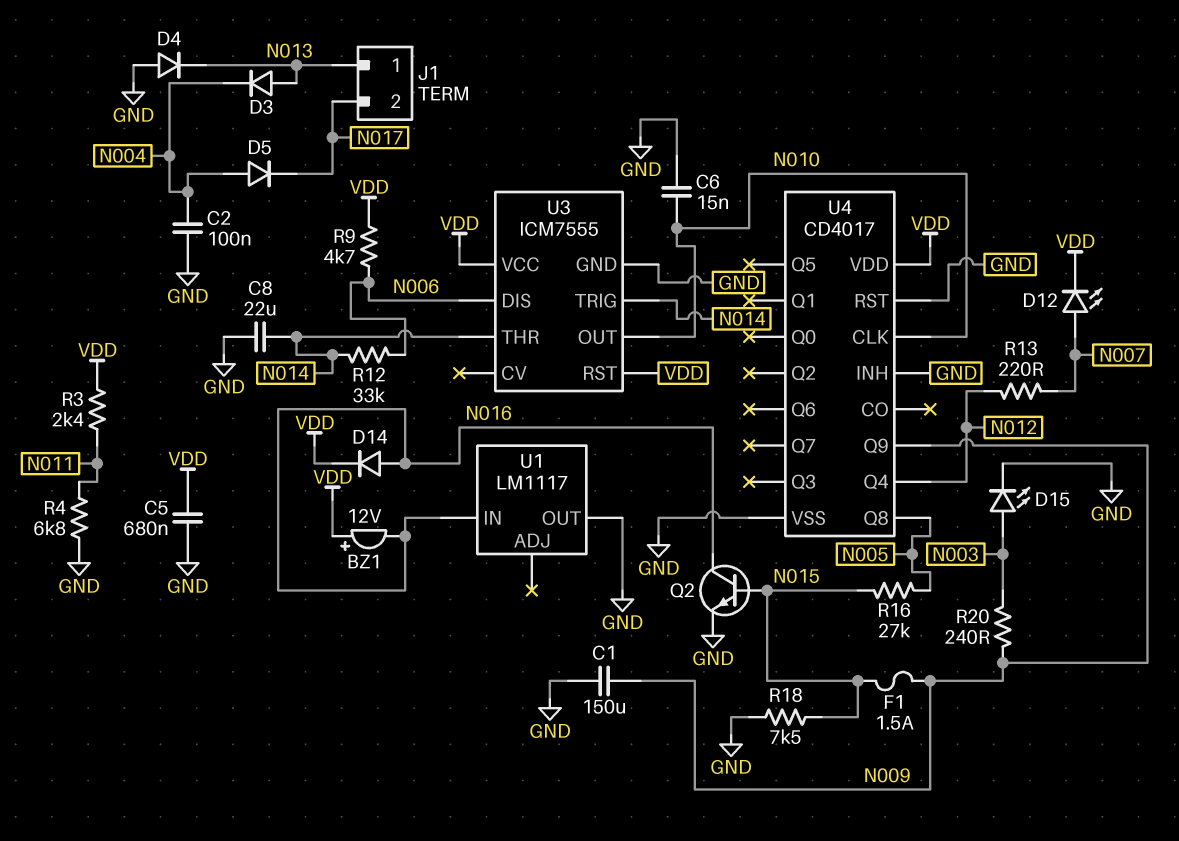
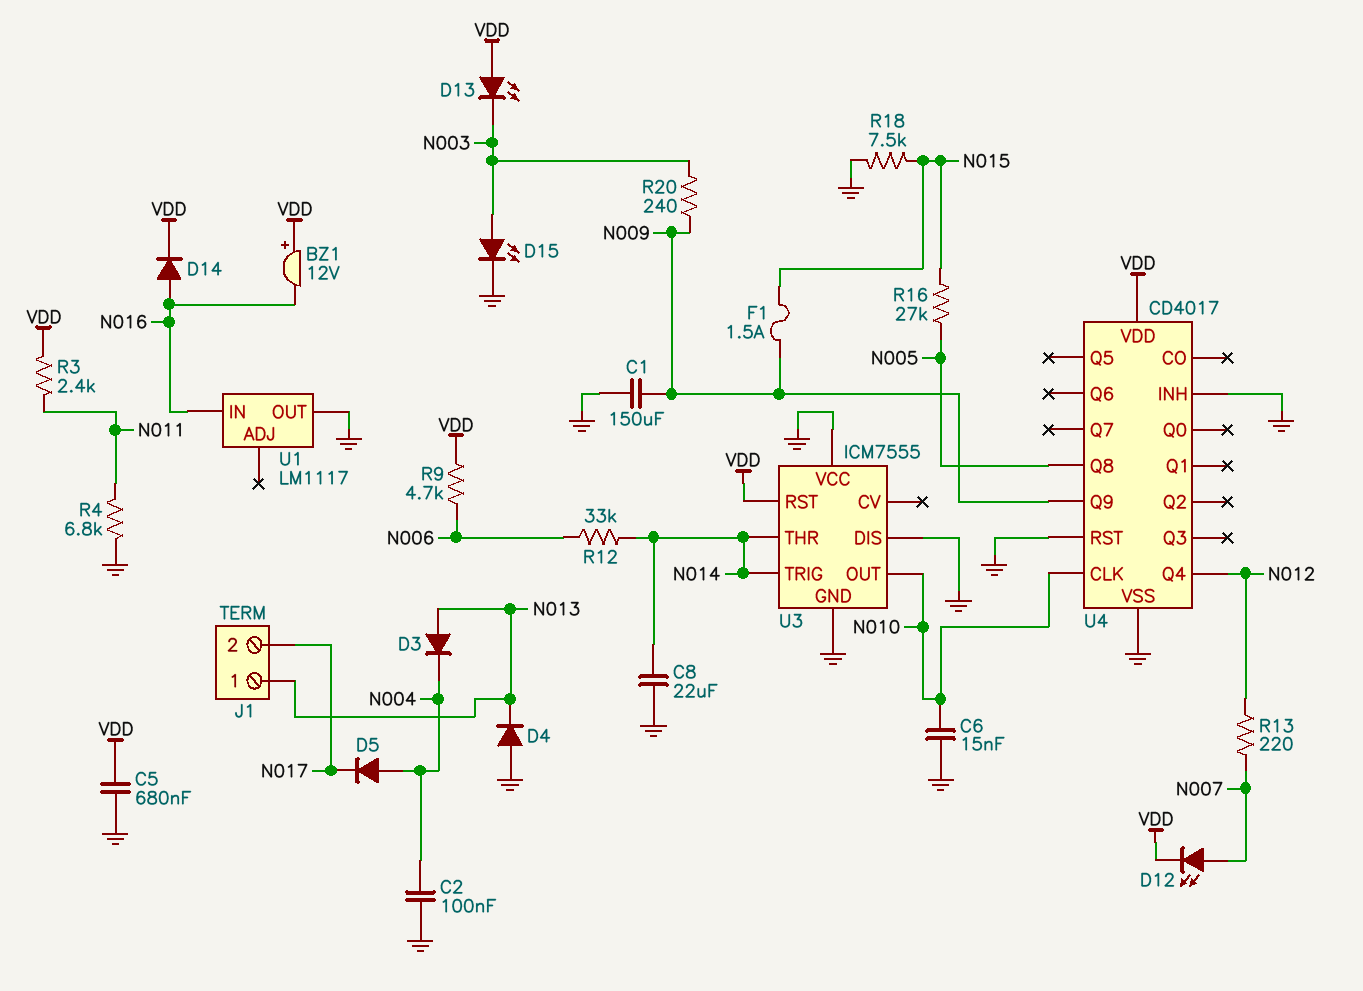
D13: none -> LED (A VDD, K N003)
Q2: NPN (B N015, C N016, E GND) -> none
U3 pin DIS: N006 -> GND
U3 pin VCC: VDD -> GND

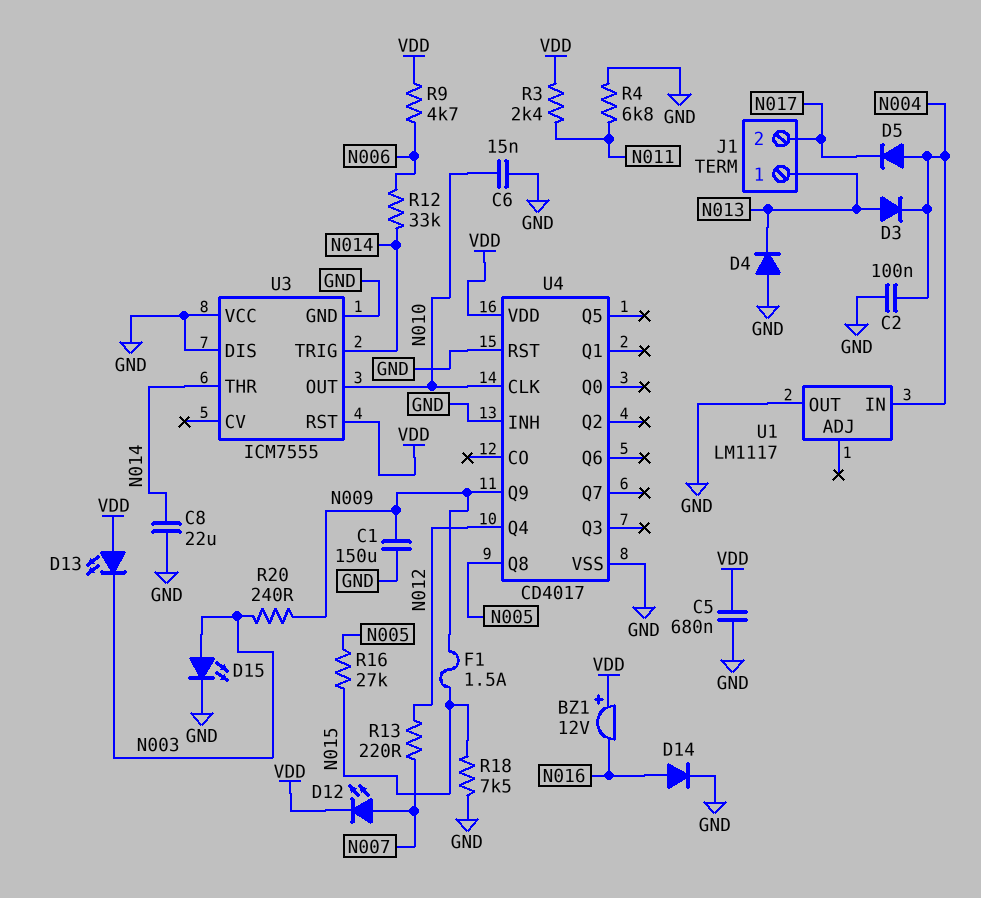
D14: diode (A N016, K VDD) -> diode (A N016, K GND)
U1 pin IN: N016 -> N004

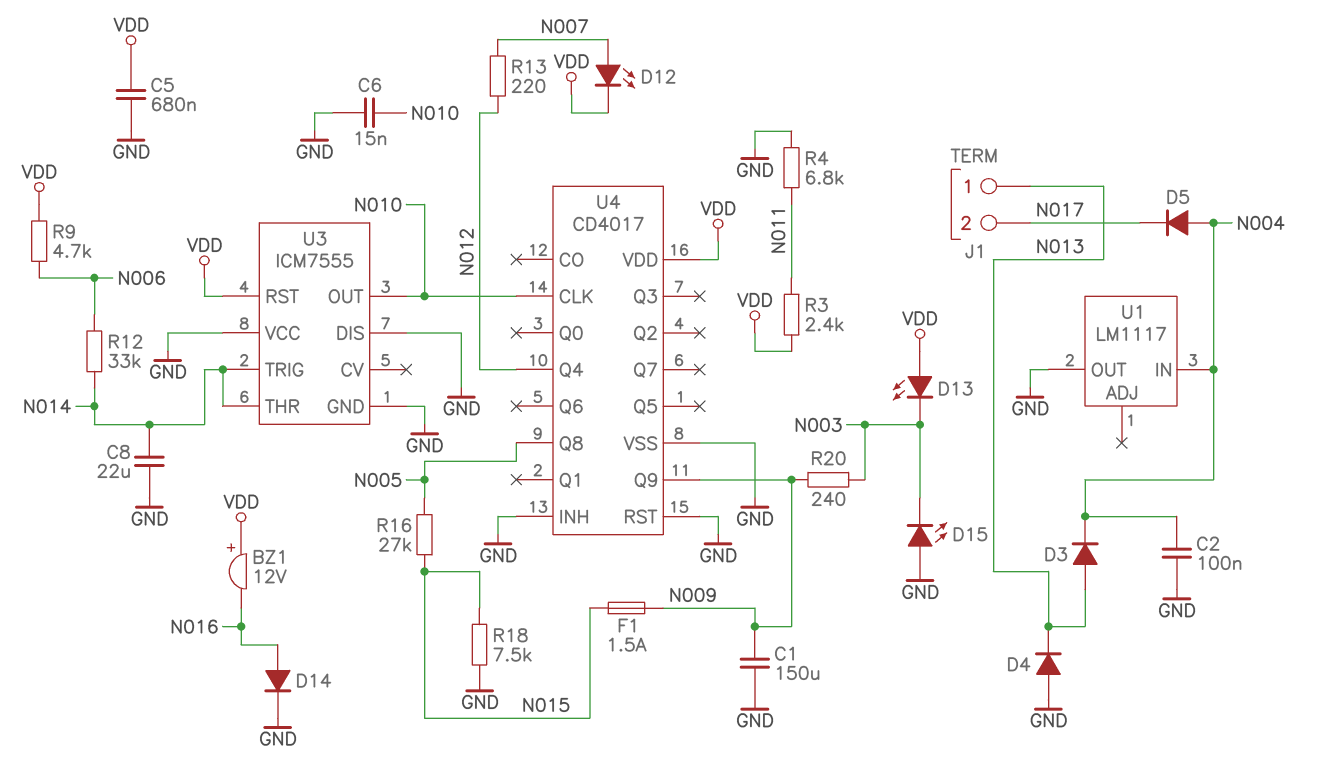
D15: LED (A N003, K GND) -> LED (A GND, K N003)

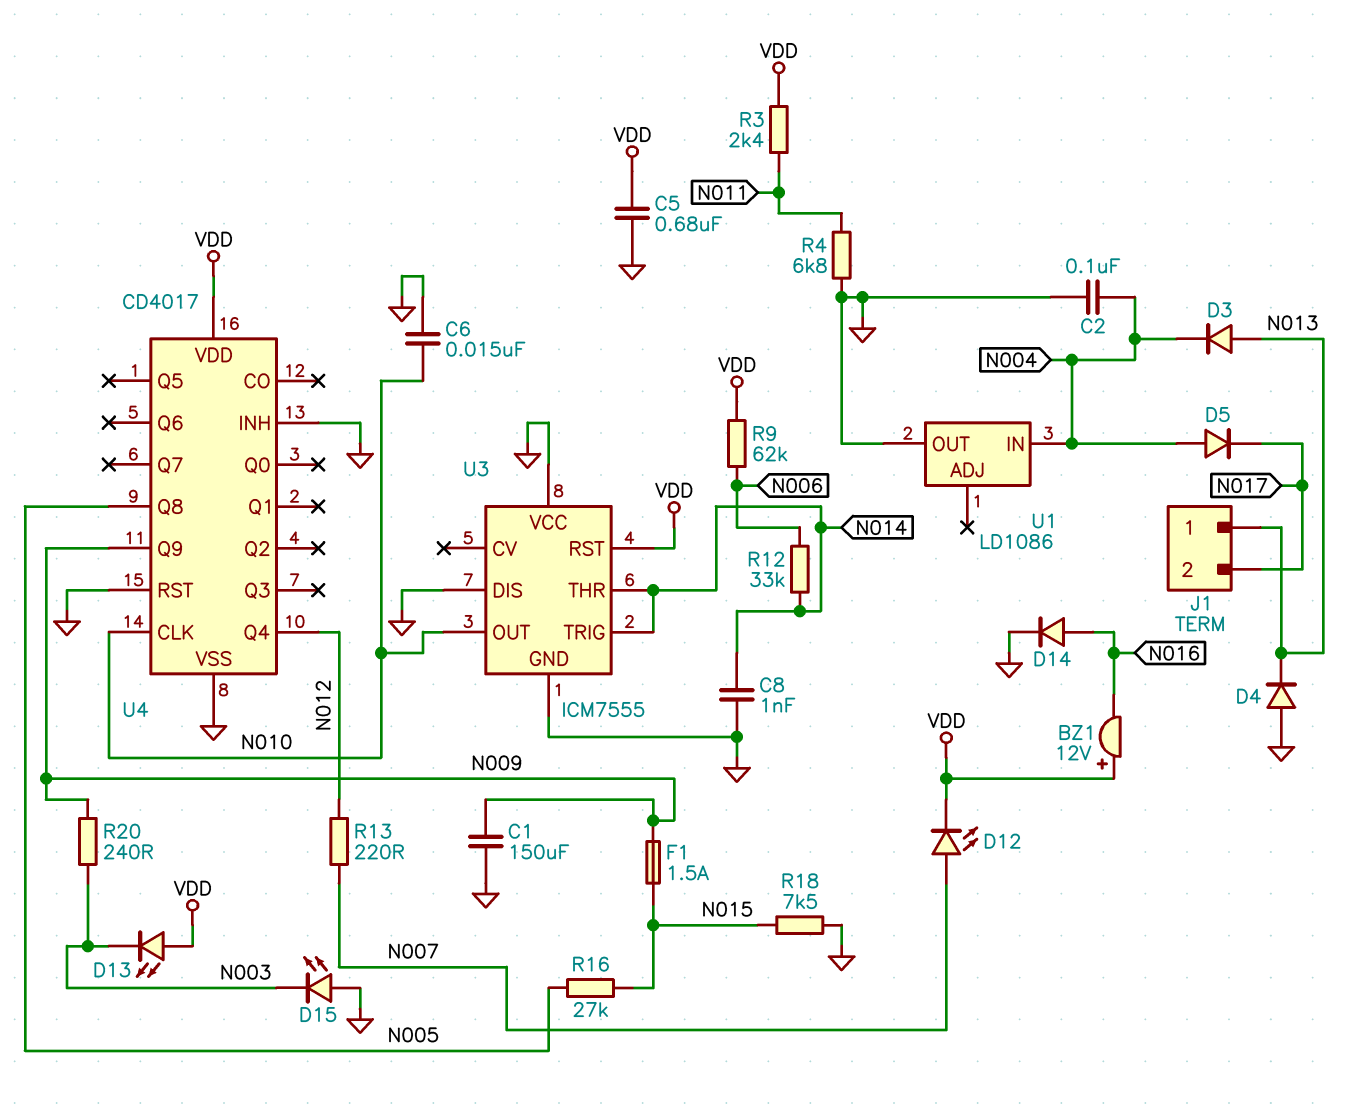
C8: 22uF (GND, N014) -> 1nF (GND, N014)
R9: 4.7k (N006, VDD) -> 62k (N006, VDD)
U1: LM1117 -> LD1086

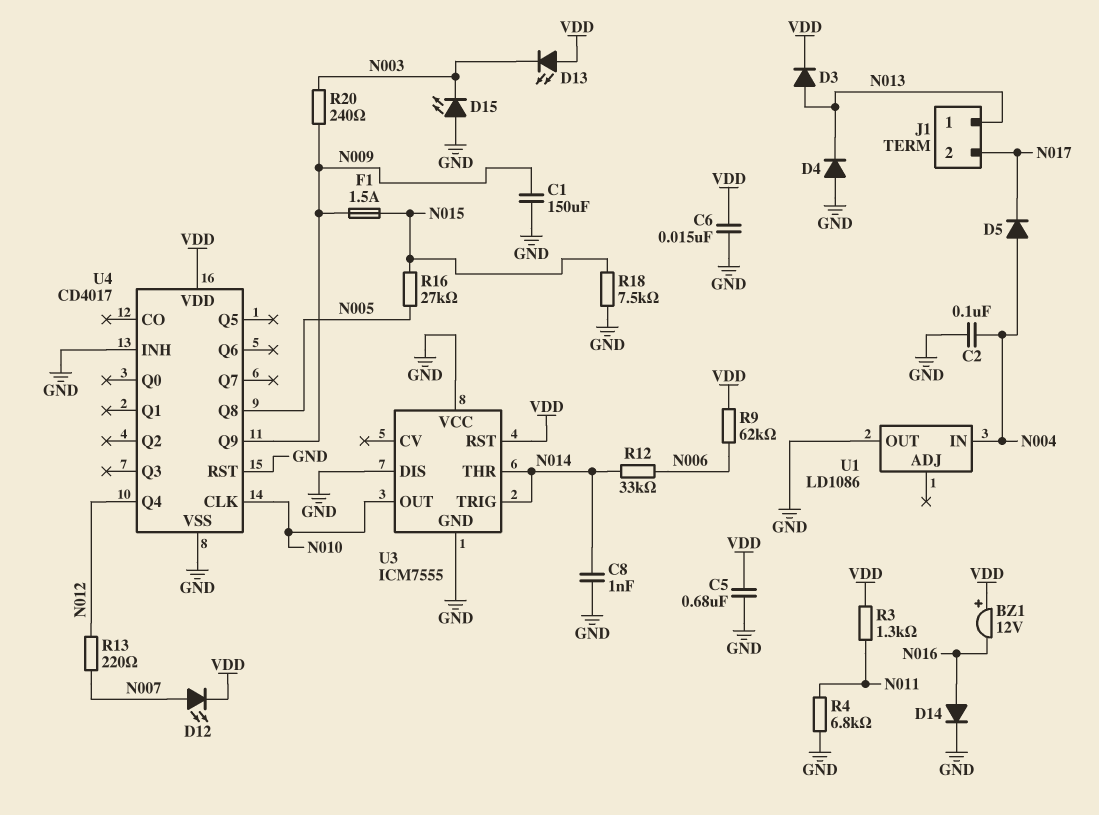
C6: 15nF (GND, N010) -> 15nF (GND, VDD)
D3: diode (A N013, K N004) -> diode (A N013, K VDD)
R3: 2.4k (N011, VDD) -> 1.3k (N011, VDD)

